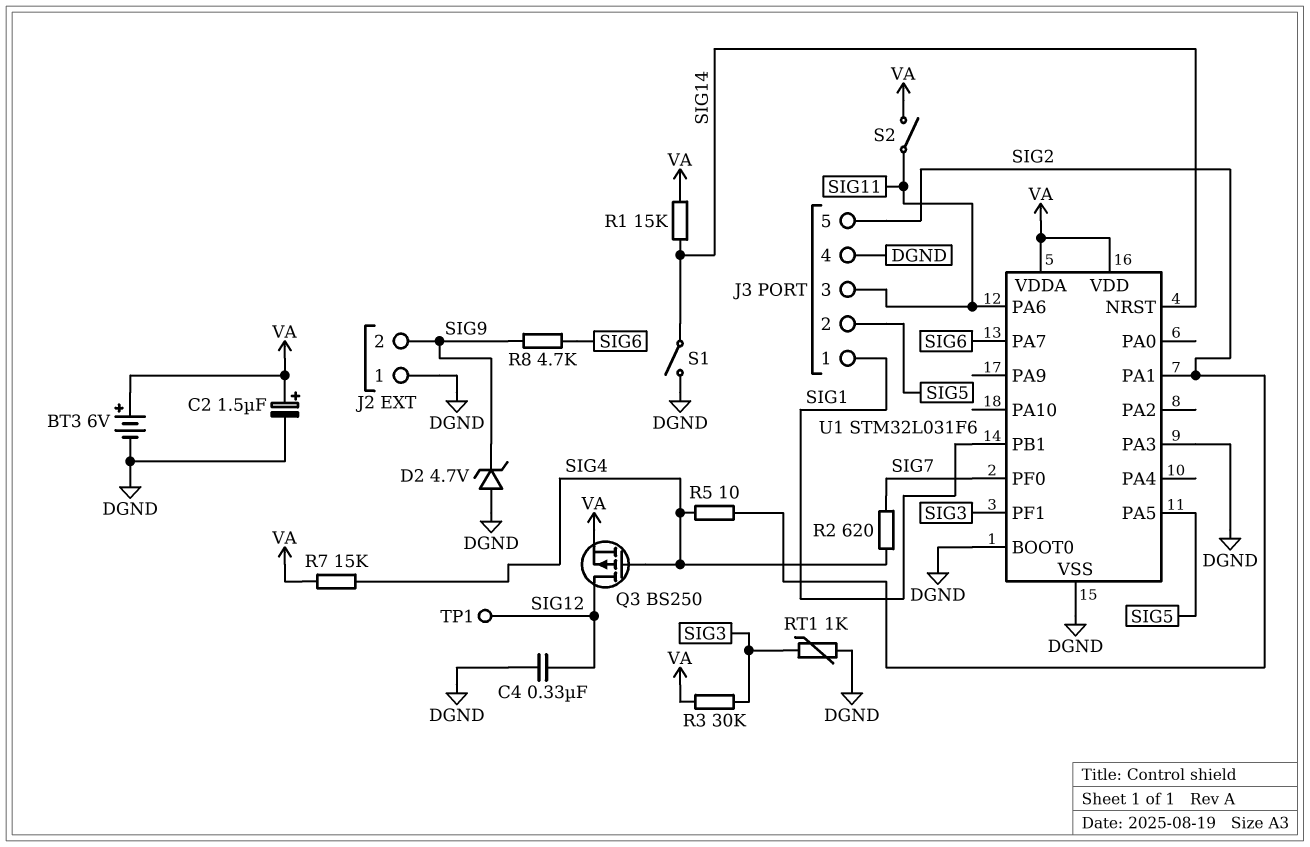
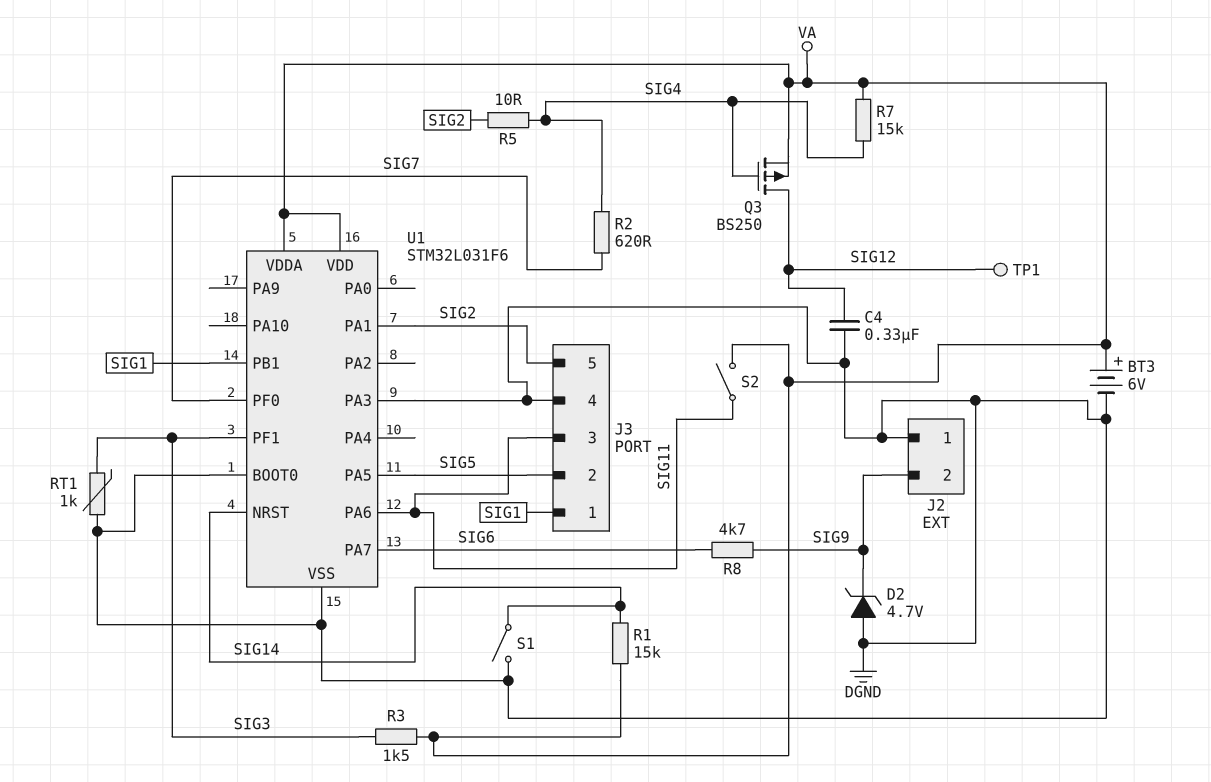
C2: 1.5uF (plus VA, minus DGND) -> none
R3: 30k (SIG3, VA) -> 1.5k (SIG3, VA)

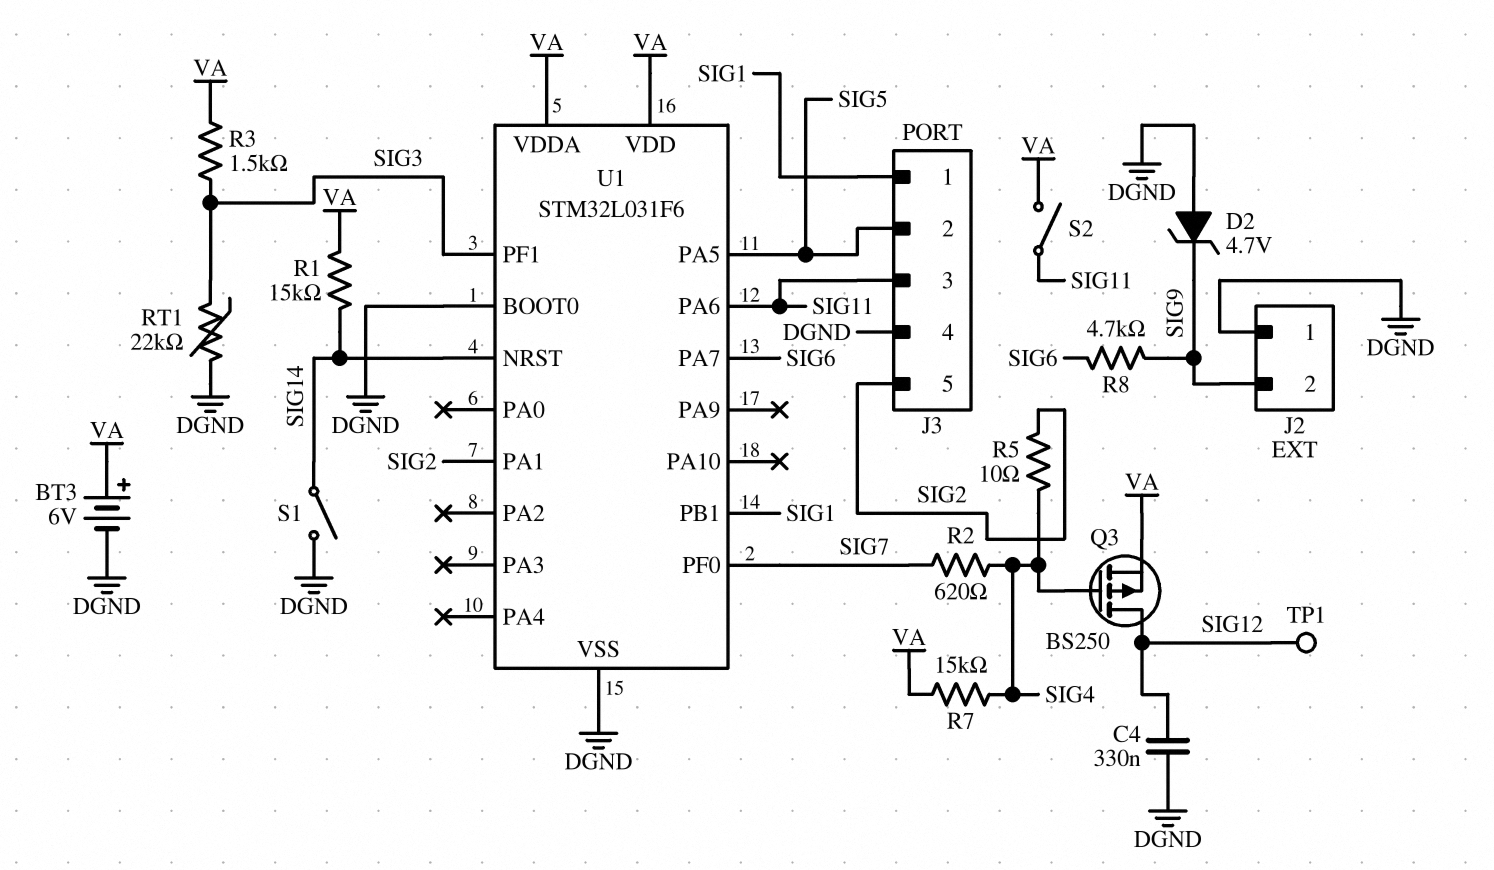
RT1: 1k (DGND, SIG3) -> 22k (DGND, SIG3)
U1 pin PA3: DGND -> none

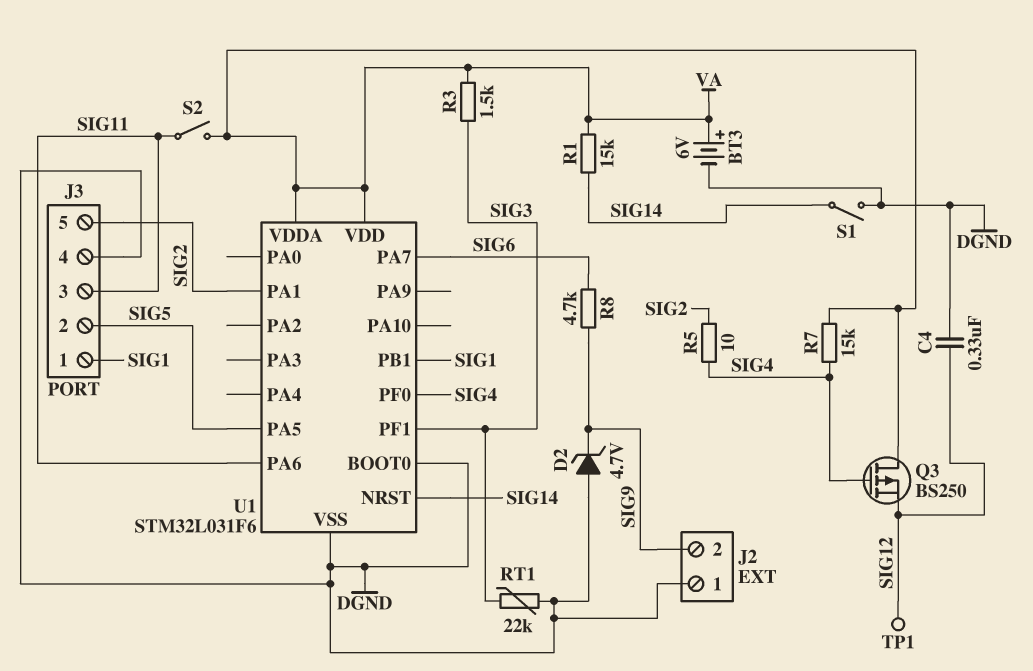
Q3: PMOS BS250 (G SIG4, D SIG12, S VA) -> PMOS BS250 (G SIG4, D VA, S SIG12)
R2: 620 (SIG4, SIG7) -> none
U1 pin PF0: SIG7 -> SIG4

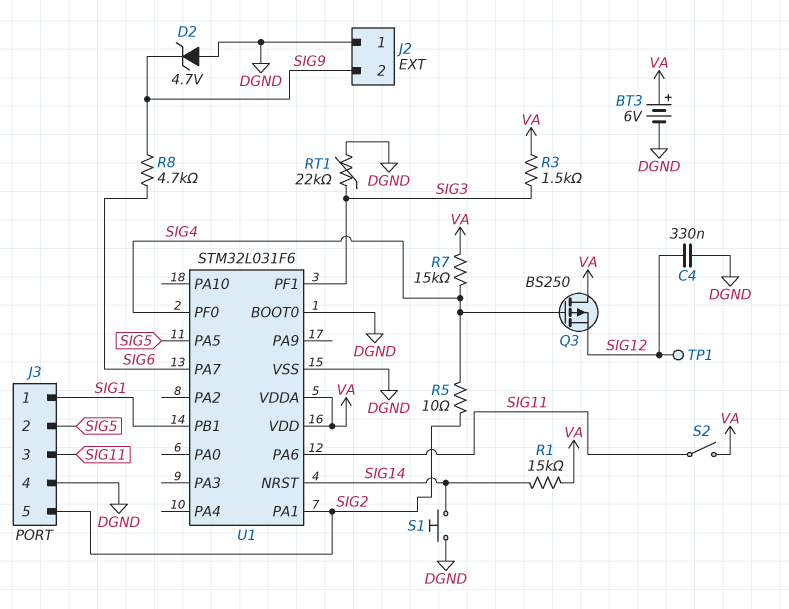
S1: switch (DGND, SIG14) -> button (DGND, SIG14)

